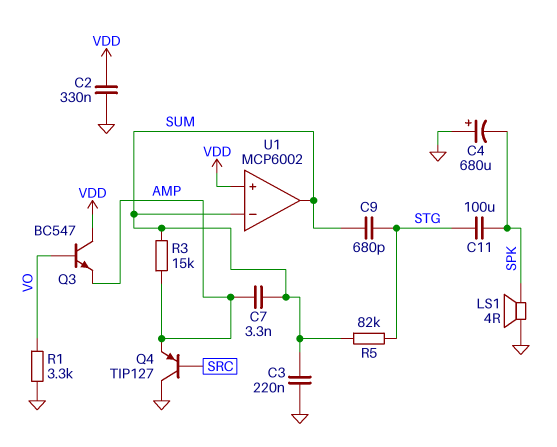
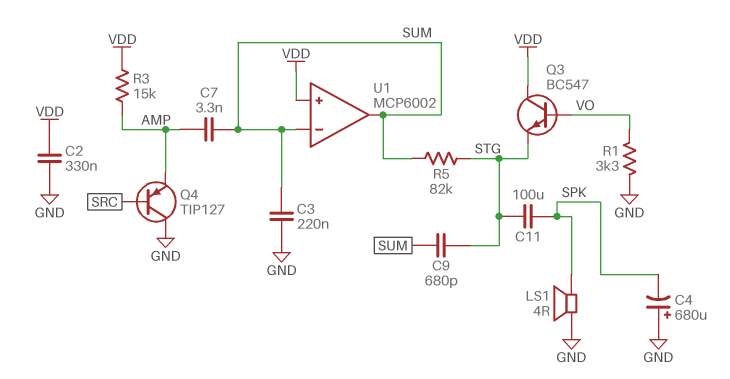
Q3: NPN BC547 (B VO, C VDD, E AMP) -> NPN BC547 (B VO, C VDD, E STG)
R3: 15k (AMP, SUM) -> 15k (AMP, VDD)

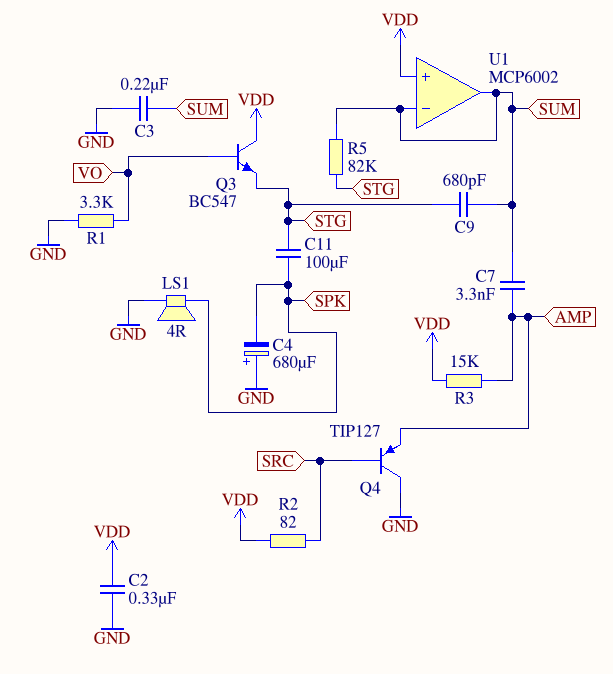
R2: none -> 82 (SRC, VDD)

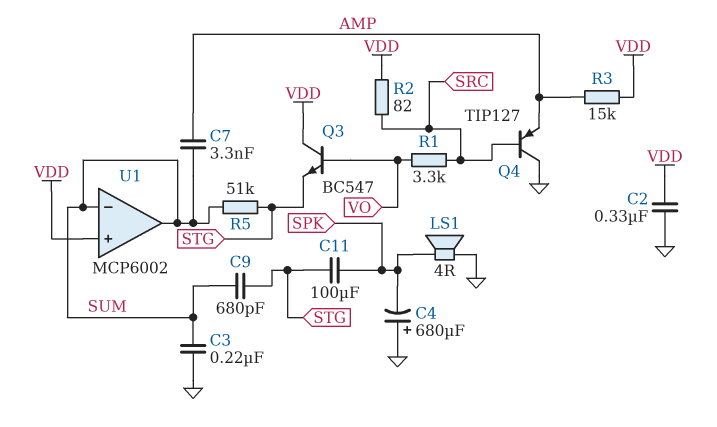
R1: 3.3k (GND, VO) -> 3.3k (SRC, VO)
R5: 82k (STG, SUM) -> 51k (STG, SUM)

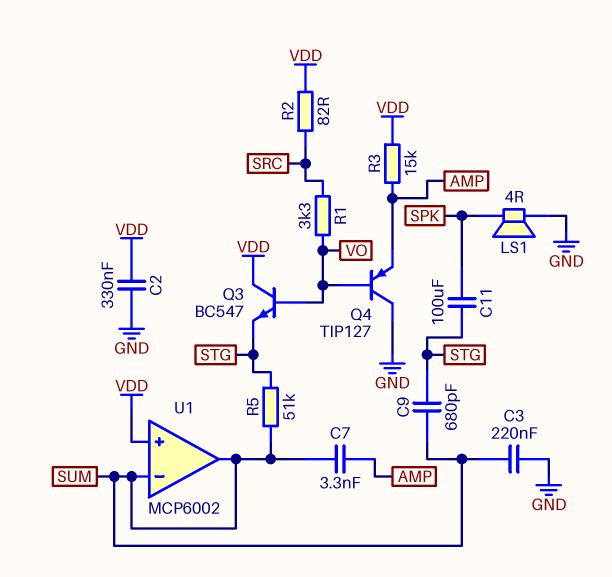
C4: 680uF (plus GND, minus SPK) -> none
Q4: PNP TIP127 (B SRC, C GND, E AMP) -> PNP TIP127 (B VO, C GND, E AMP)

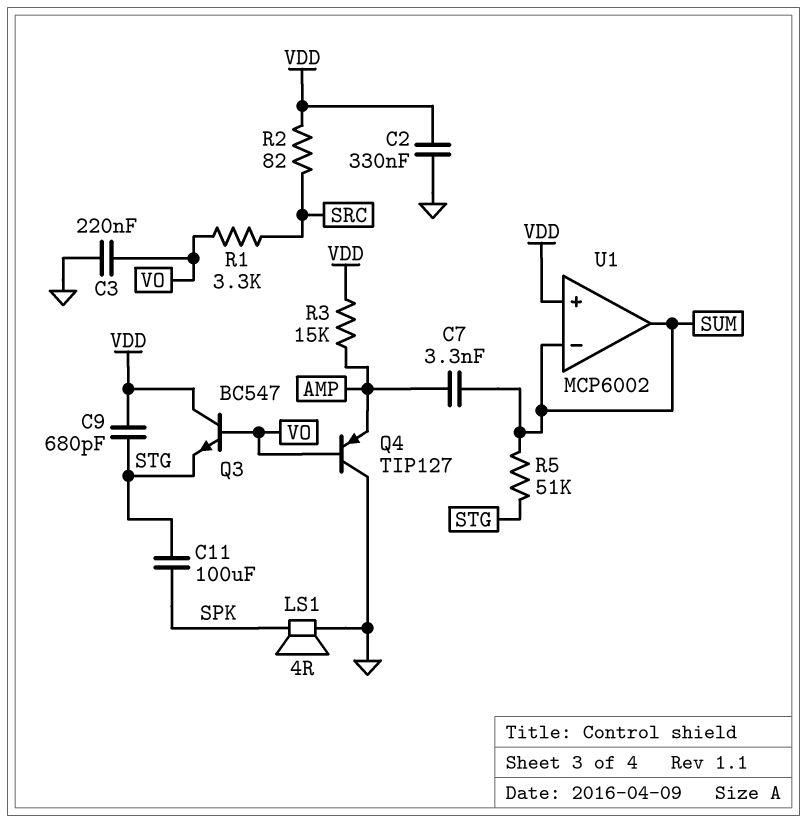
C3: 220nF (GND, SUM) -> 220nF (GND, VO)
C9: 680pF (STG, SUM) -> 680pF (STG, VDD)

